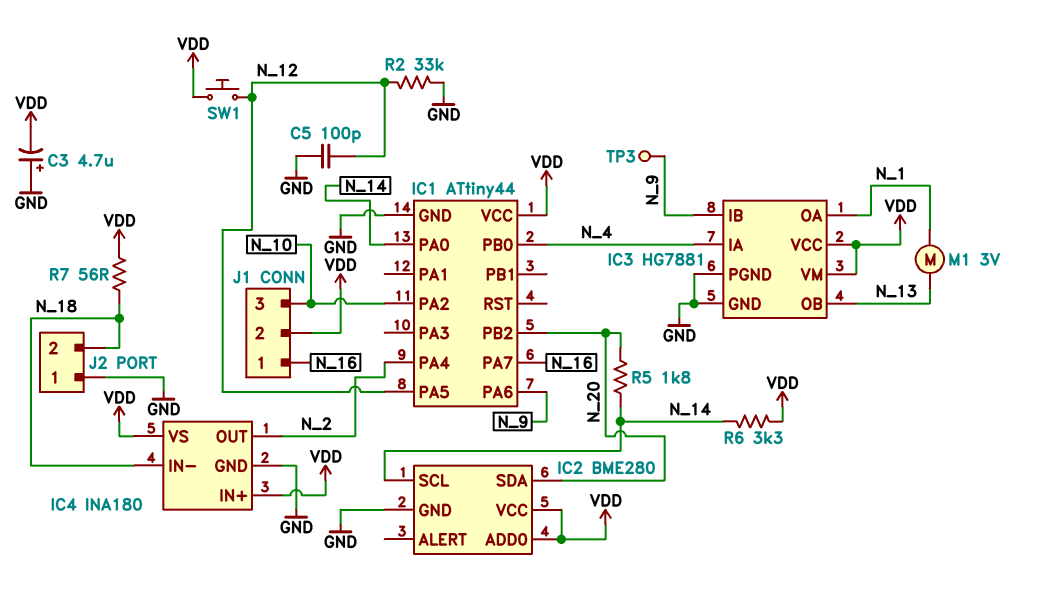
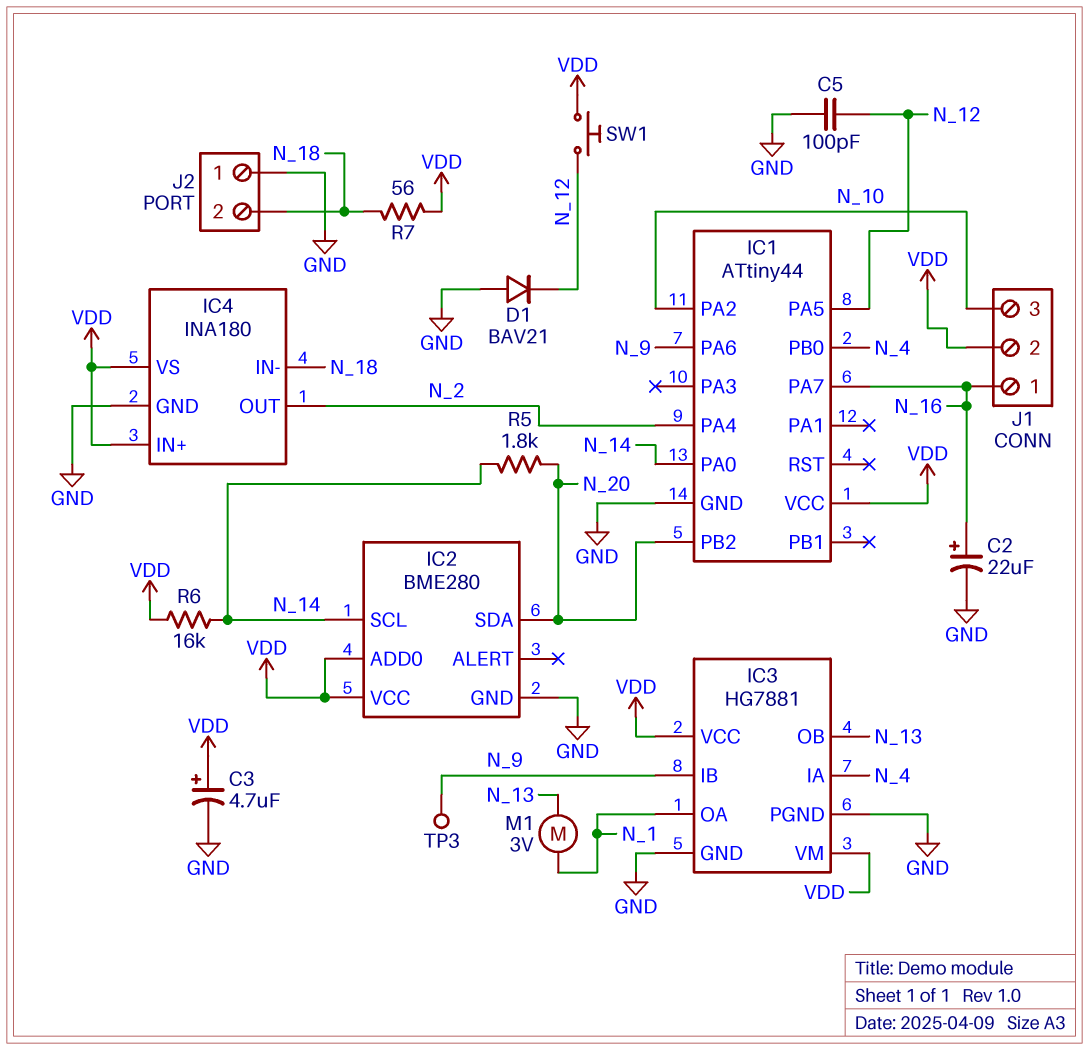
C2: none -> 22uF (plus N_16, minus GND)
C3: 4.7uF (plus GND, minus VDD) -> 4.7uF (plus VDD, minus GND)
D1: none -> diode BAV21 (A GND, K N_12)
R2: 33k (GND, N_12) -> none
R6: 3.3k (N_14, VDD) -> 16k (N_14, VDD)

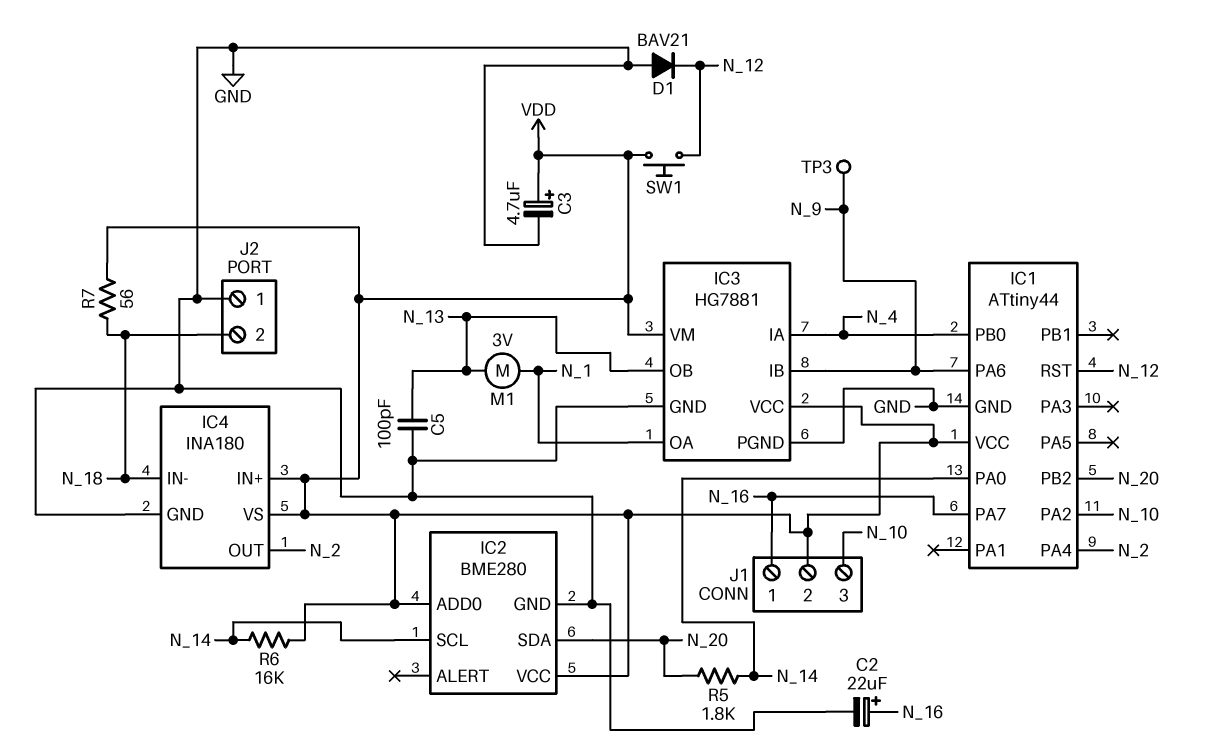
C5: 100pF (GND, N_12) -> 100pF (GND, N_13)
IC1 pin PA5: N_12 -> none
IC1 pin RST: none -> N_12

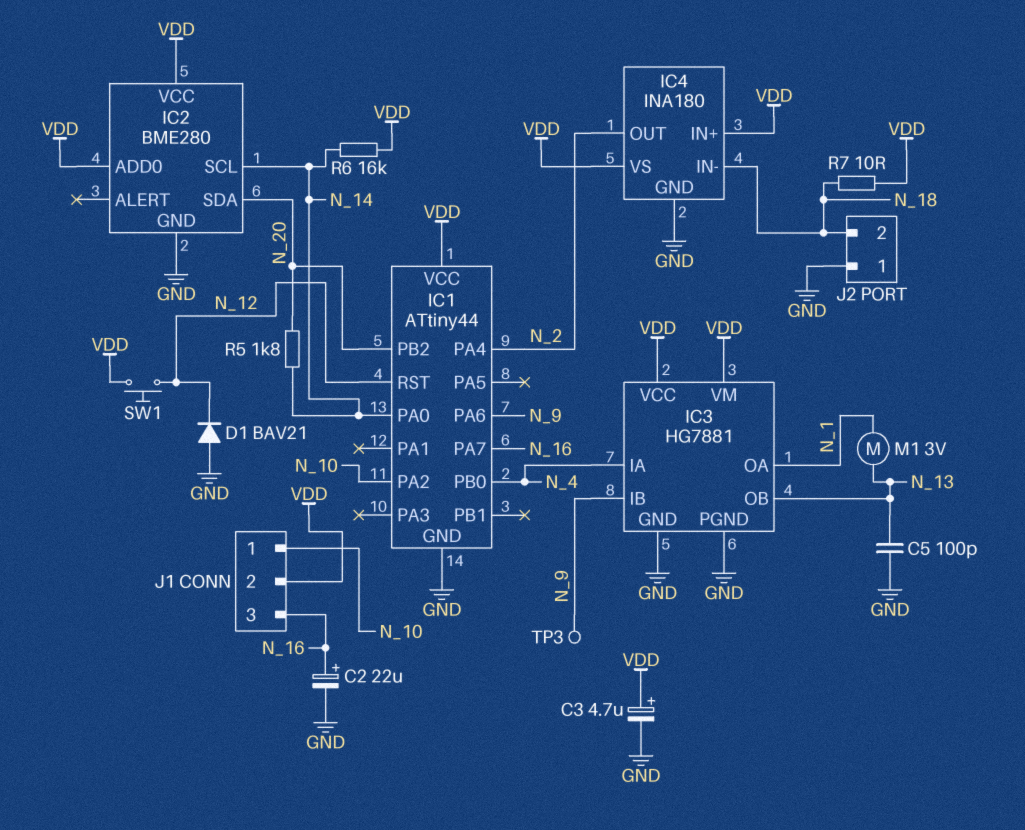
J1 pin 1: N_16 -> N_10
J1 pin 3: N_10 -> N_16
R7: 56 (N_18, VDD) -> 10 (N_18, VDD)

